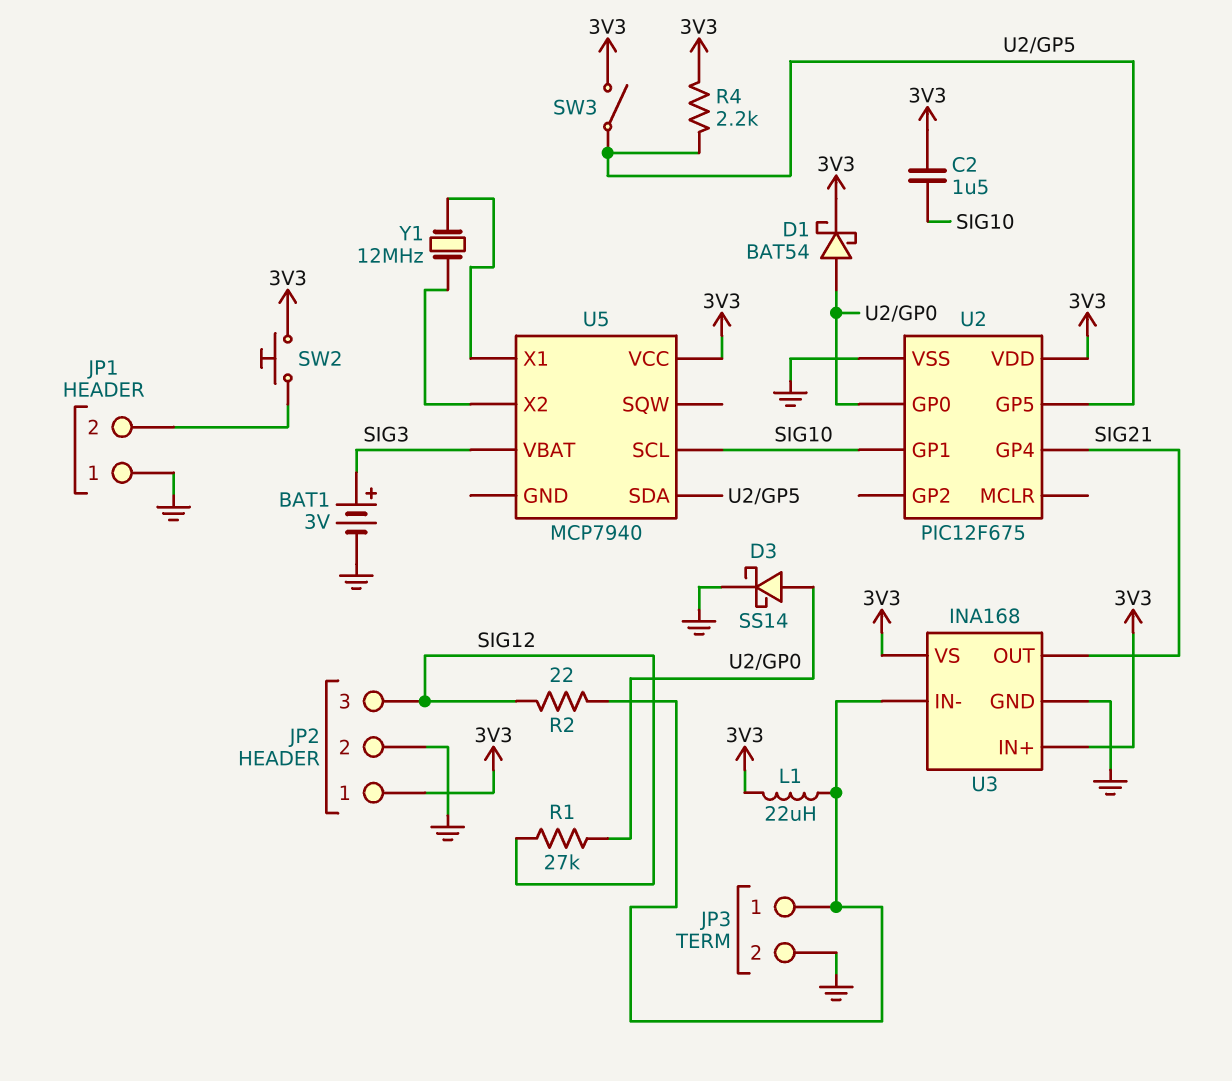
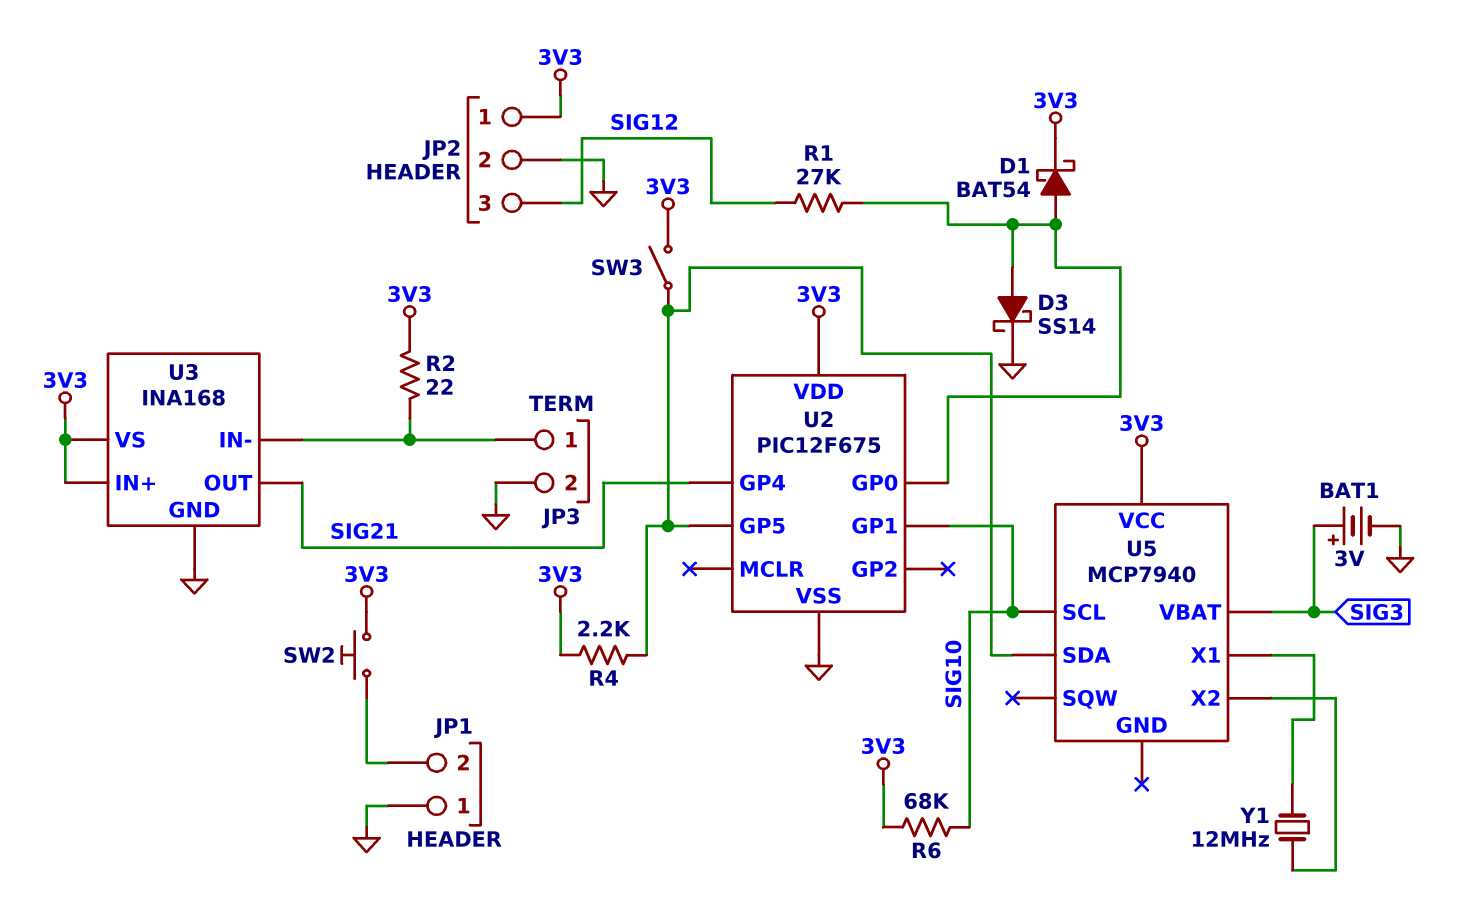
C2: 1.5uF (3V3, SIG10) -> none
L1: 22uH (3V3, JP3/1) -> none
R2: 22 (JP3/1, SIG12) -> 22 (3V3, JP3/1)
R6: none -> 68k (3V3, SIG10)

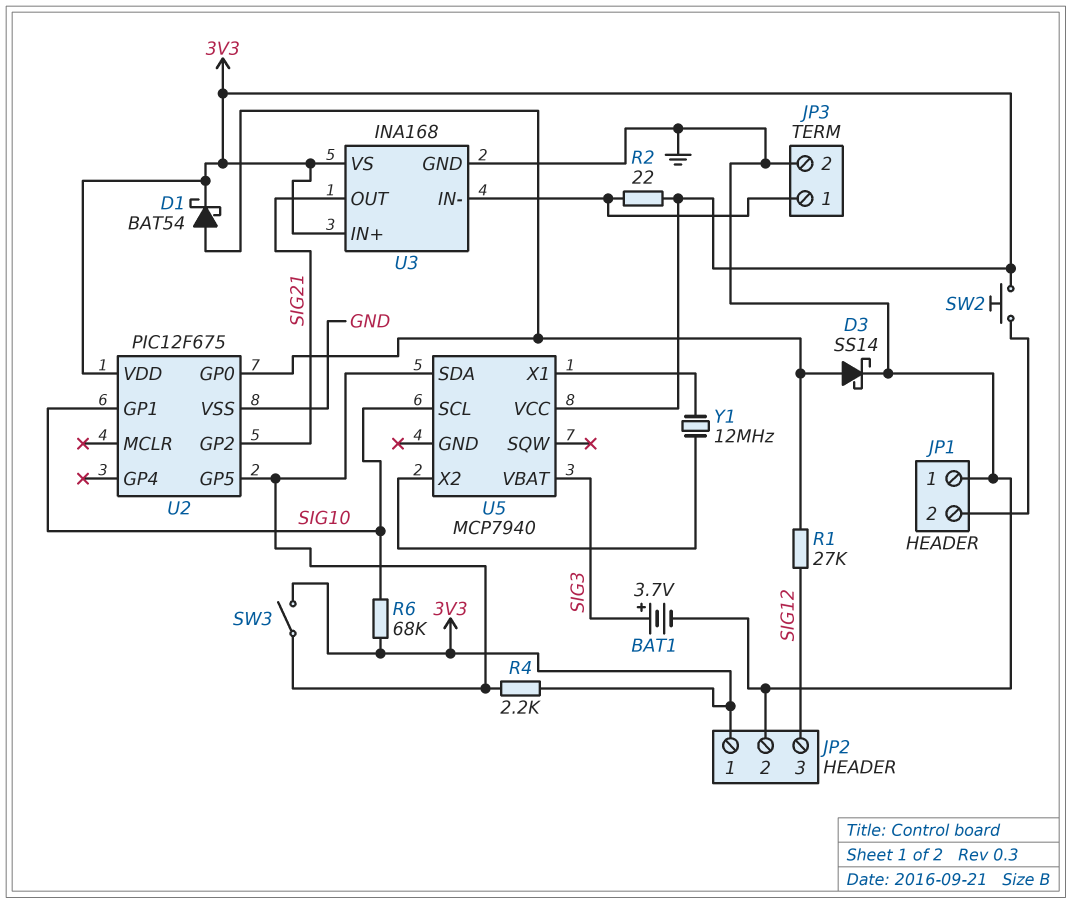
BAT1: 3V (plus SIG3, minus GND) -> 3.7V (plus SIG3, minus GND)
U2 pin GP2: none -> SIG21
U2 pin GP4: SIG21 -> none

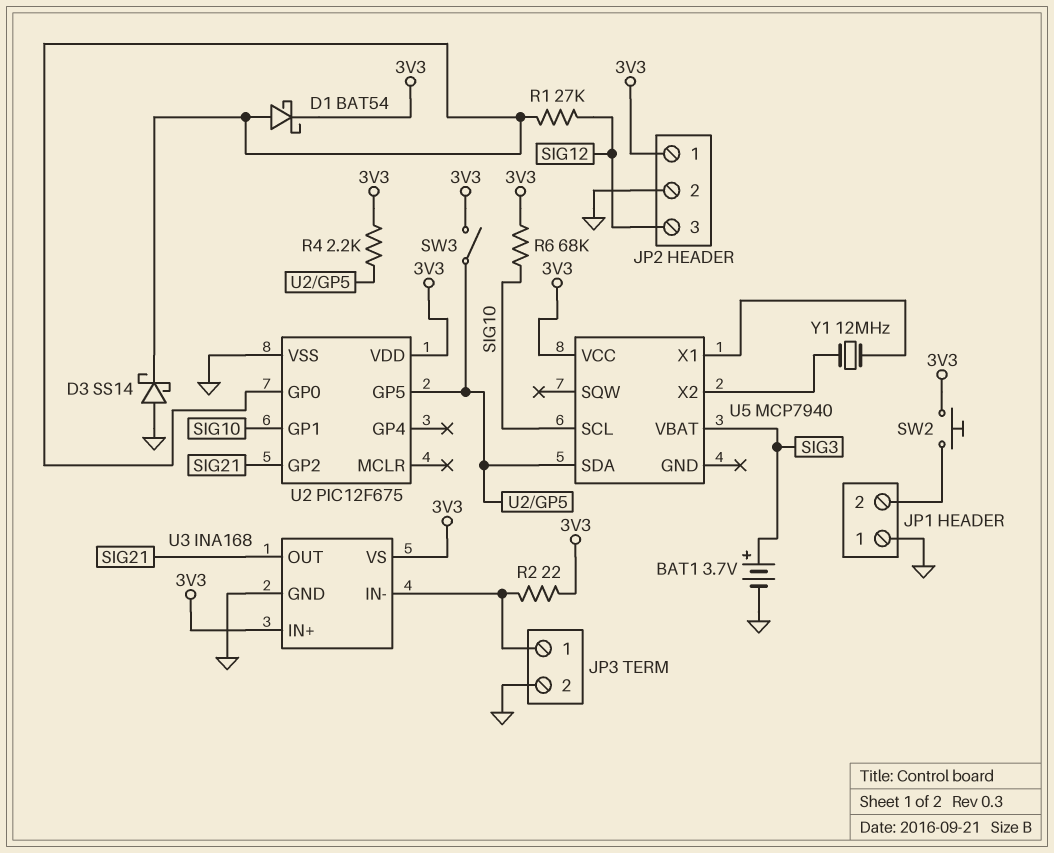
D3: schottky SS14 (A U2/GP0, K GND) -> schottky SS14 (A GND, K U2/GP0)

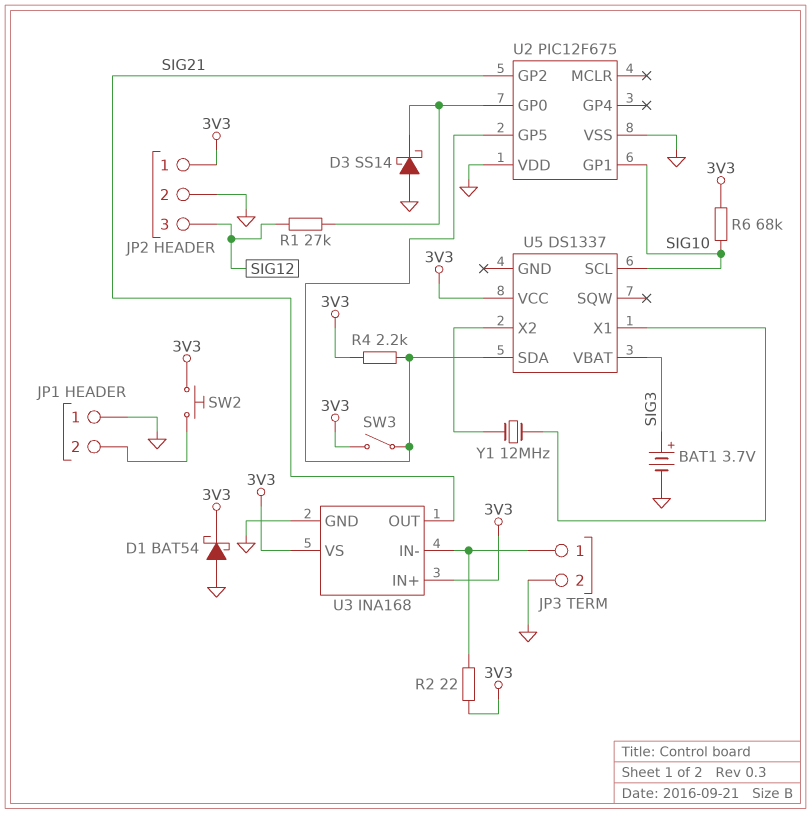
D1: schottky BAT54 (A U2/GP0, K 3V3) -> schottky BAT54 (A GND, K 3V3)
U2 pin VDD: 3V3 -> GND
U5: MCP7940 -> DS1337

